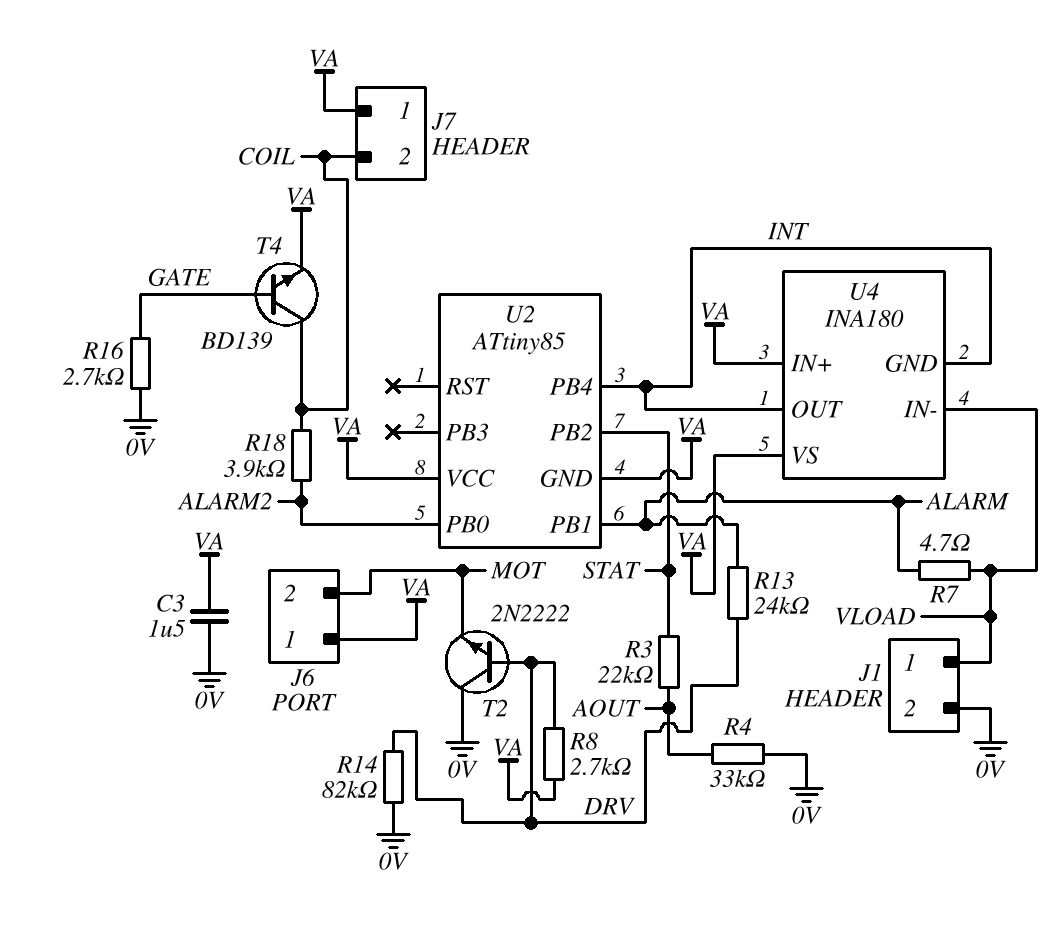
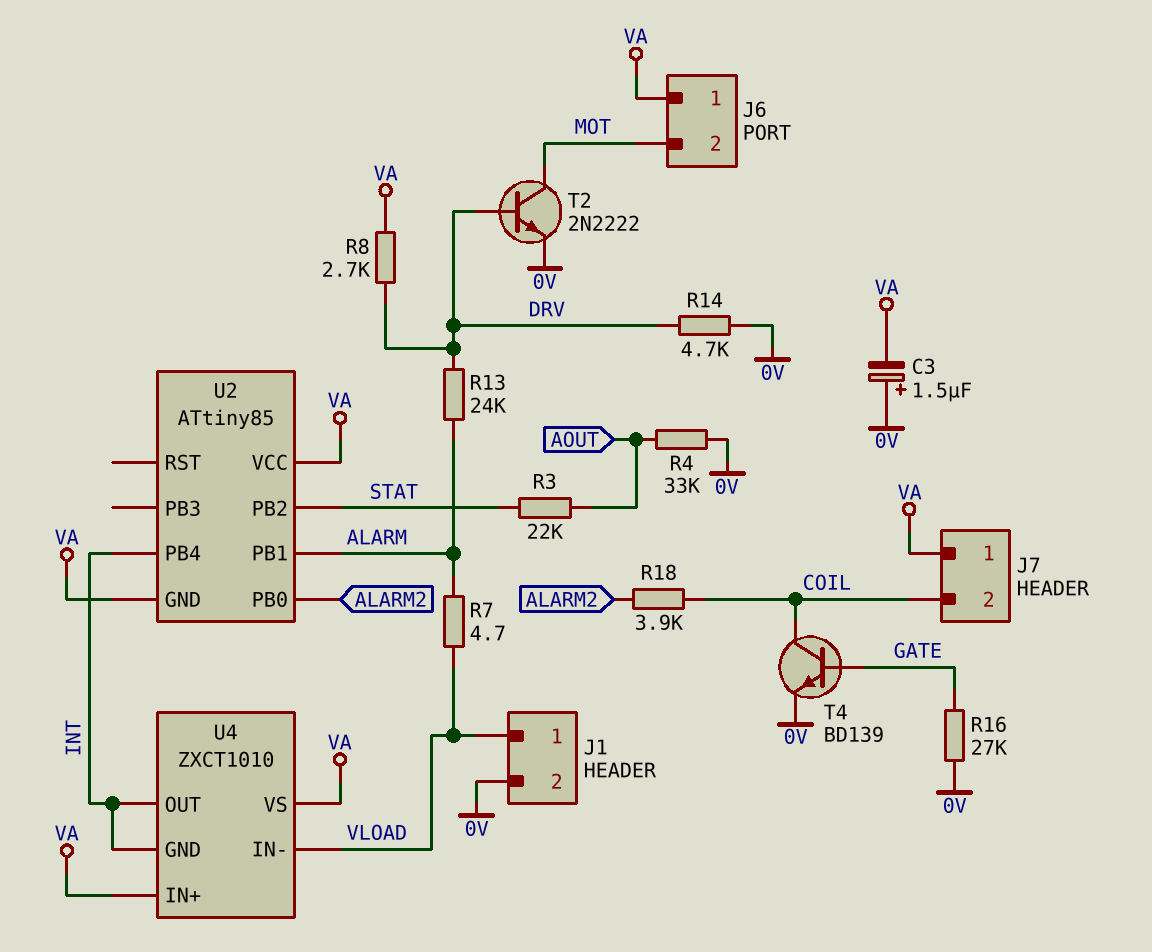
C3: 1.5uF (0V, VA) -> 1.5uF (plus 0V, minus VA)
R14: 82k (0V, DRV) -> 4.7k (0V, DRV)
R16: 2.7k (0V, GATE) -> 27k (0V, GATE)
T2: NPN 2N2222 (B DRV, C 0V, E MOT) -> NPN 2N2222 (B DRV, C MOT, E 0V)
T4: NPN BD139 (B GATE, C COIL, E VA) -> NPN BD139 (B GATE, C COIL, E 0V)
U4: INA180 -> ZXCT1010

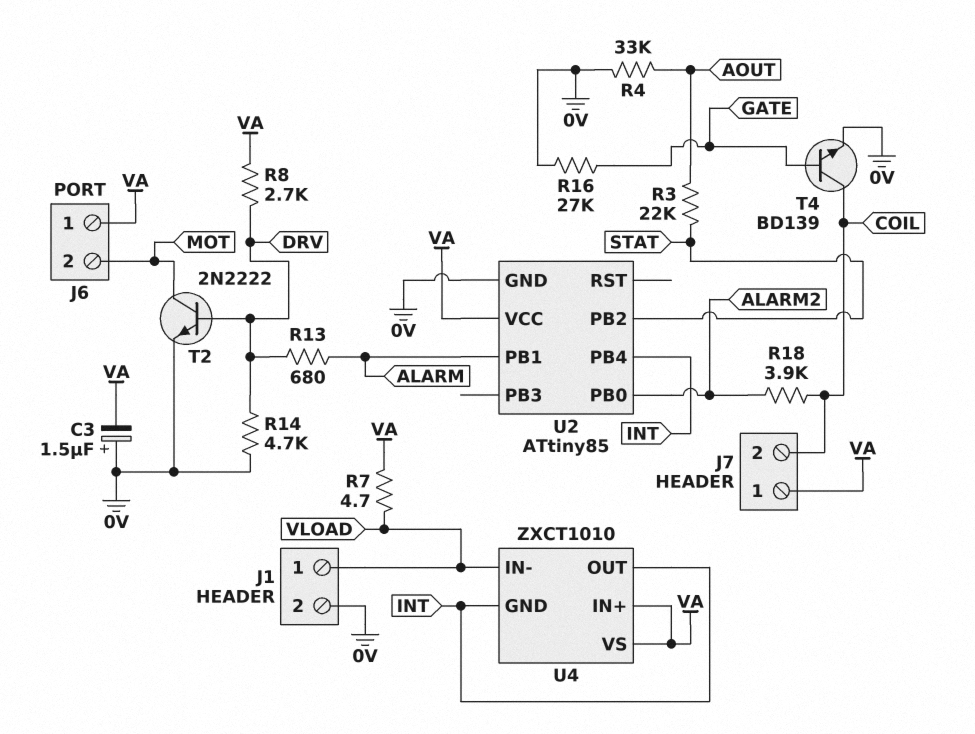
R7: 4.7 (ALARM, VLOAD) -> 4.7 (VA, VLOAD)
R13: 24k (ALARM, DRV) -> 680 (ALARM, DRV)
U2 pin GND: VA -> 0V

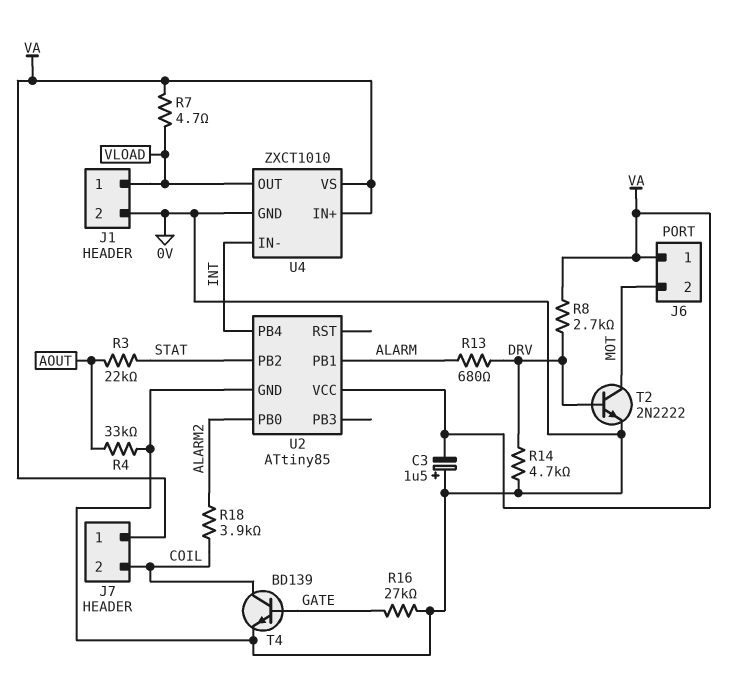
U4 pin GND: INT -> 0V
U4 pin IN-: VLOAD -> INT
U4 pin OUT: INT -> VLOAD

